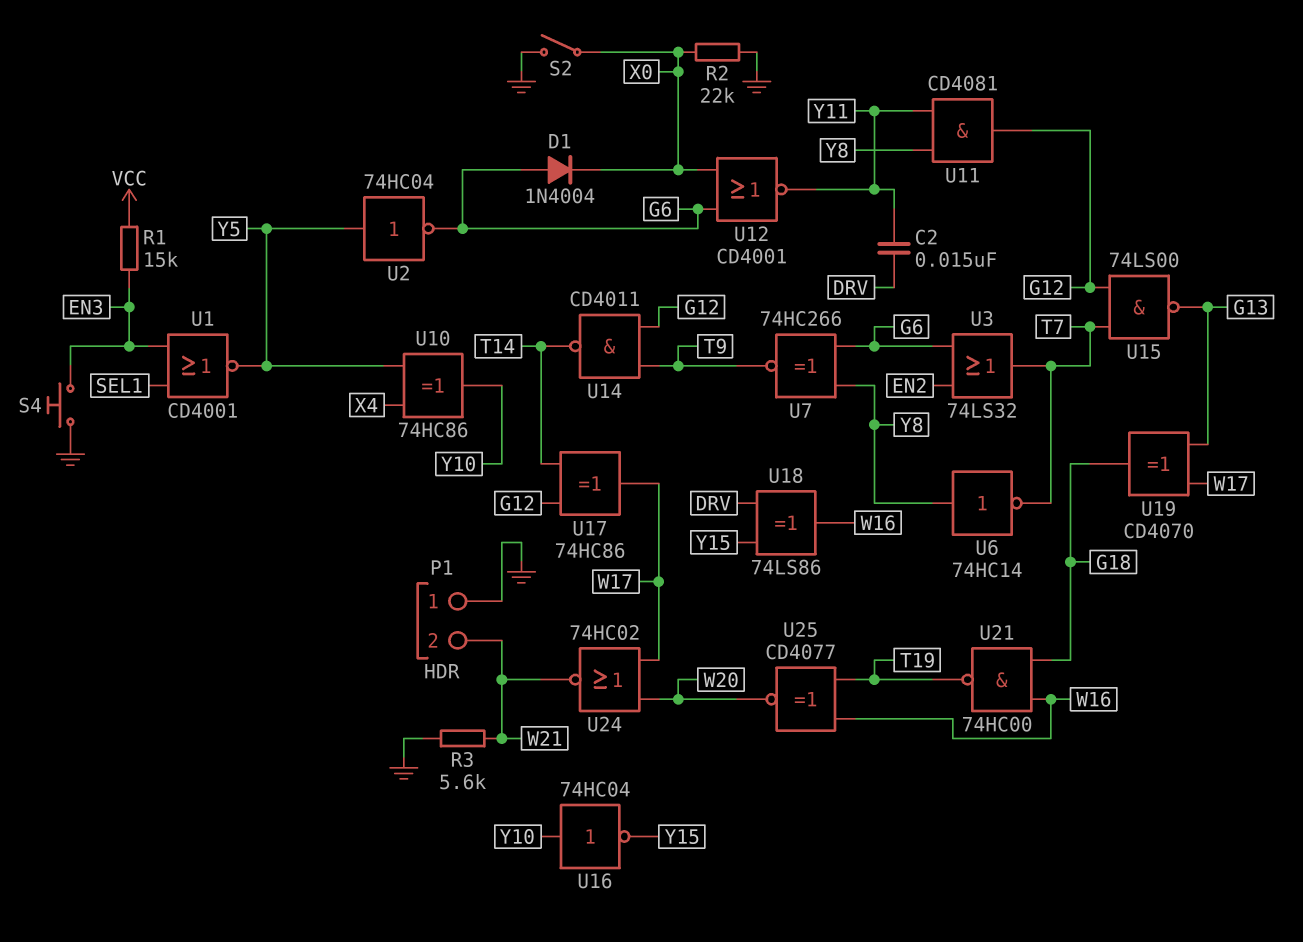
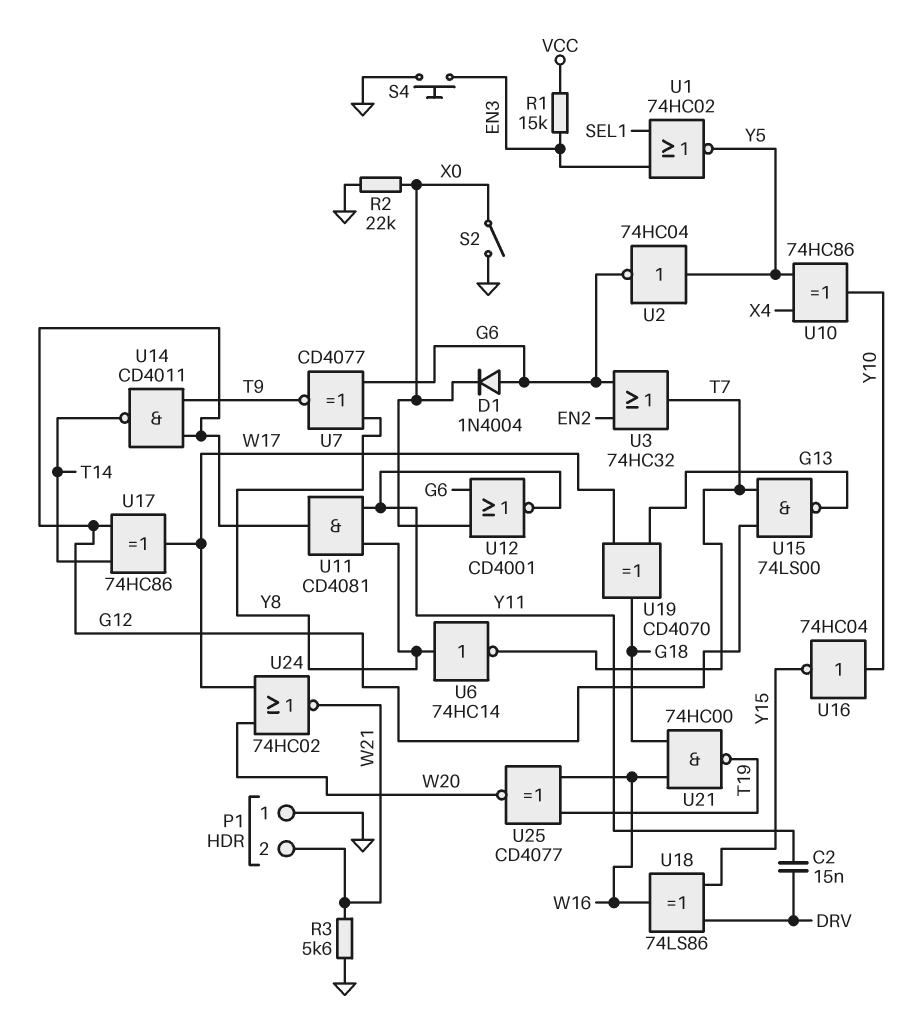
U1: NOR CD4001 (in EN3, in SEL1, out Y5) -> NOR 74HC02 (in EN3, in SEL1, out Y5)
U3: OR 74LS32 (in EN2, in G6, out T7) -> OR 74HC32 (in EN2, in G6, out T7)
U7: XNOR 74HC266 (in G6, in Y8, out T9) -> XNOR CD4077 (in G6, in Y8, out T9)

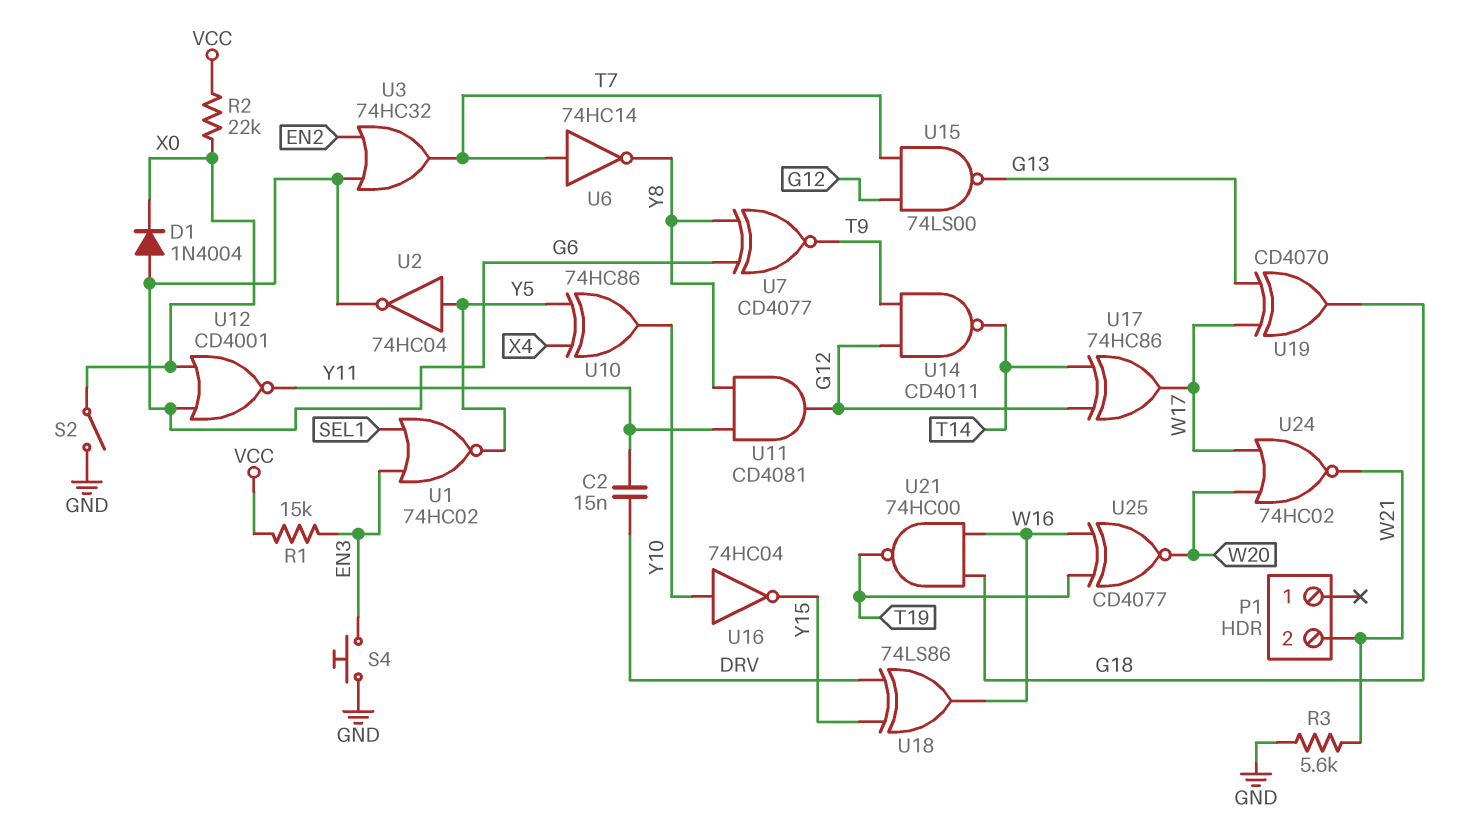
P1 pin 1: GND -> none
R2: 22k (GND, X0) -> 22k (VCC, X0)
U6: NOT 74HC14 (in Y8, out T7) -> NOT 74HC14 (in T7, out Y8)

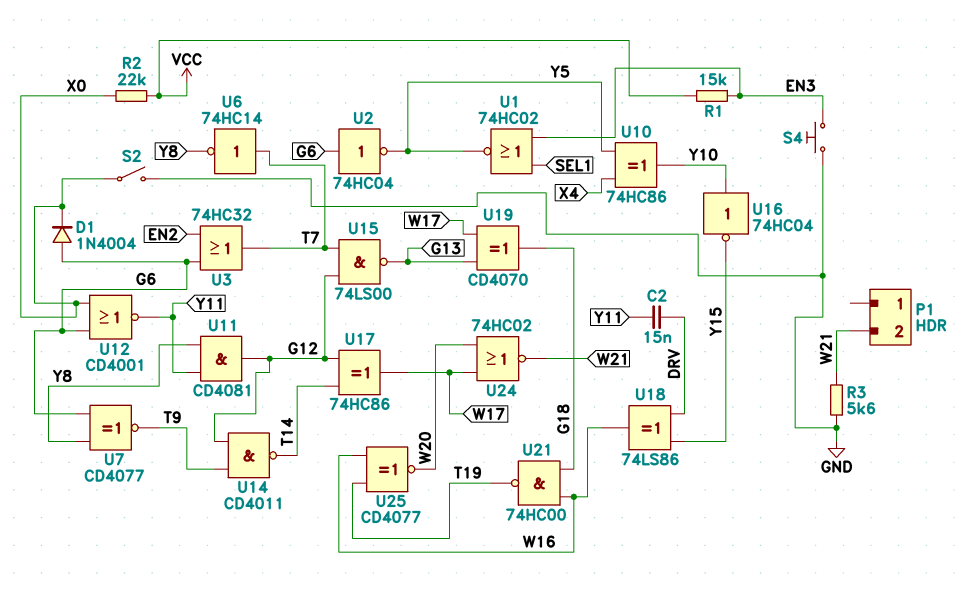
U2: NOT 74HC04 (in Y5, out G6) -> NOT 74HC04 (in G6, out Y5)

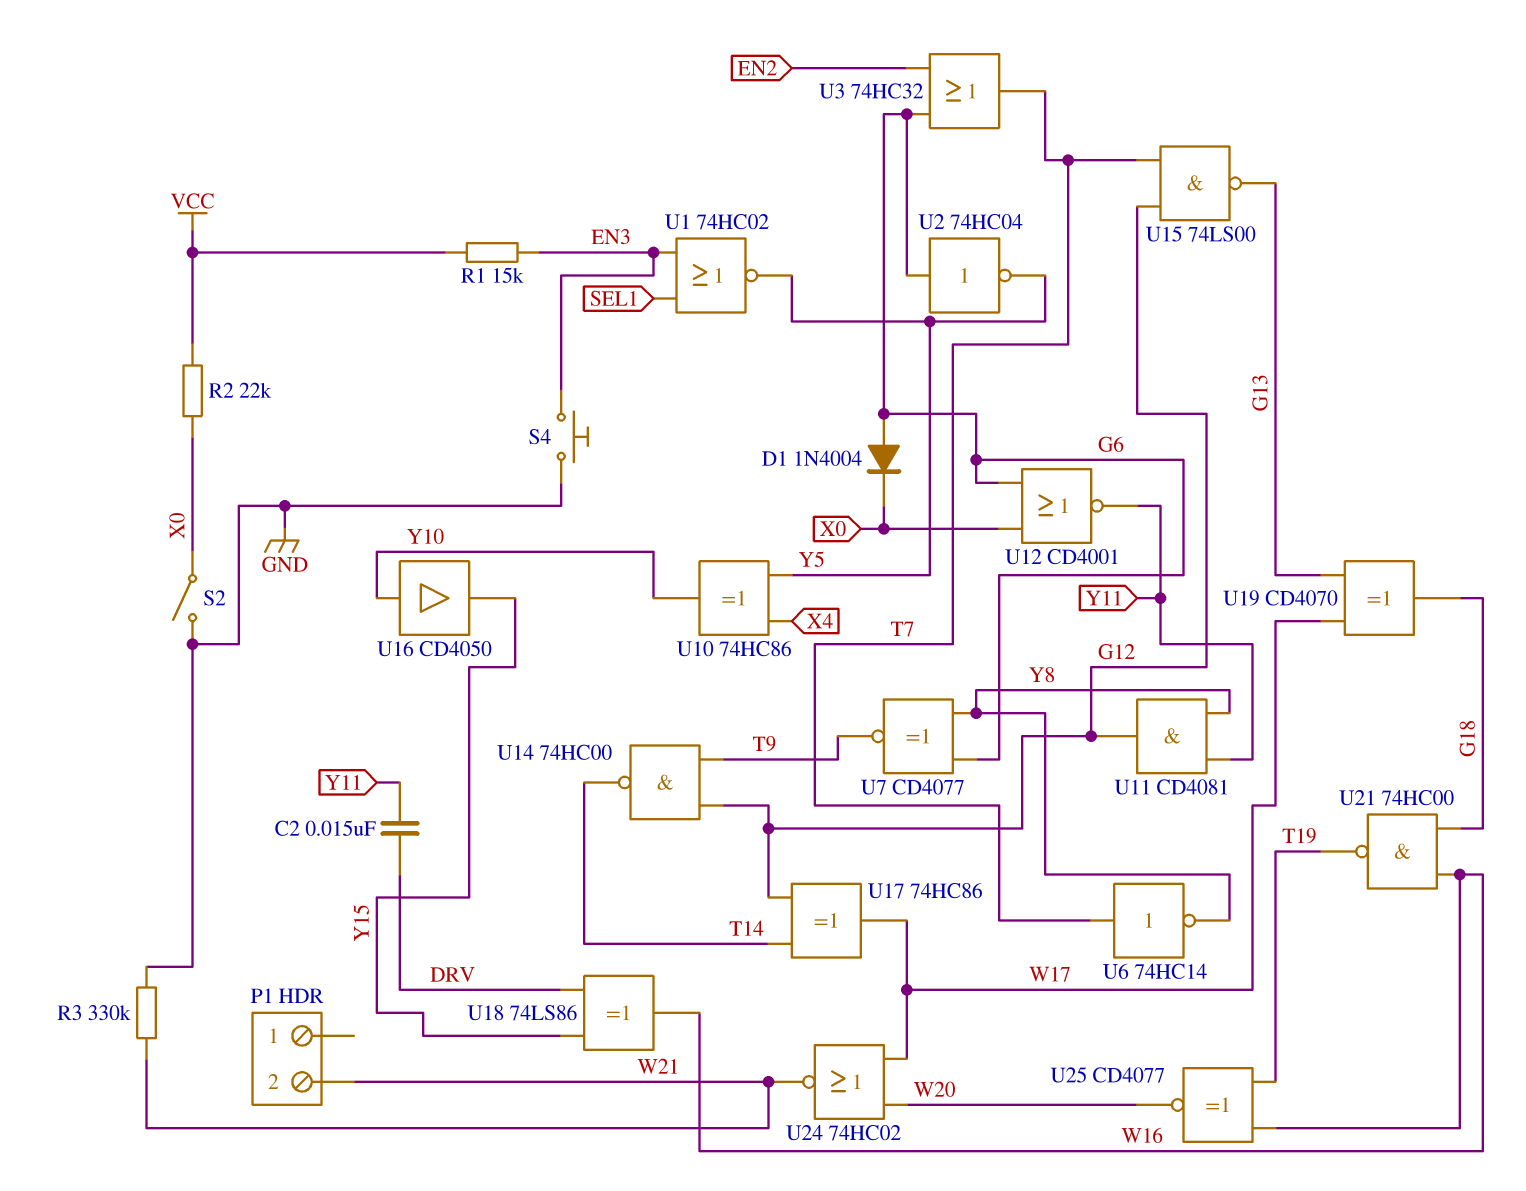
R3: 5.6k (GND, W21) -> 330k (GND, W21)
U14: NAND CD4011 (in G12, in T9, out T14) -> NAND 74HC00 (in G12, in T9, out T14)
U16: NOT 74HC04 (in Y10, out Y15) -> buffer CD4050 (in Y10, out Y15)

